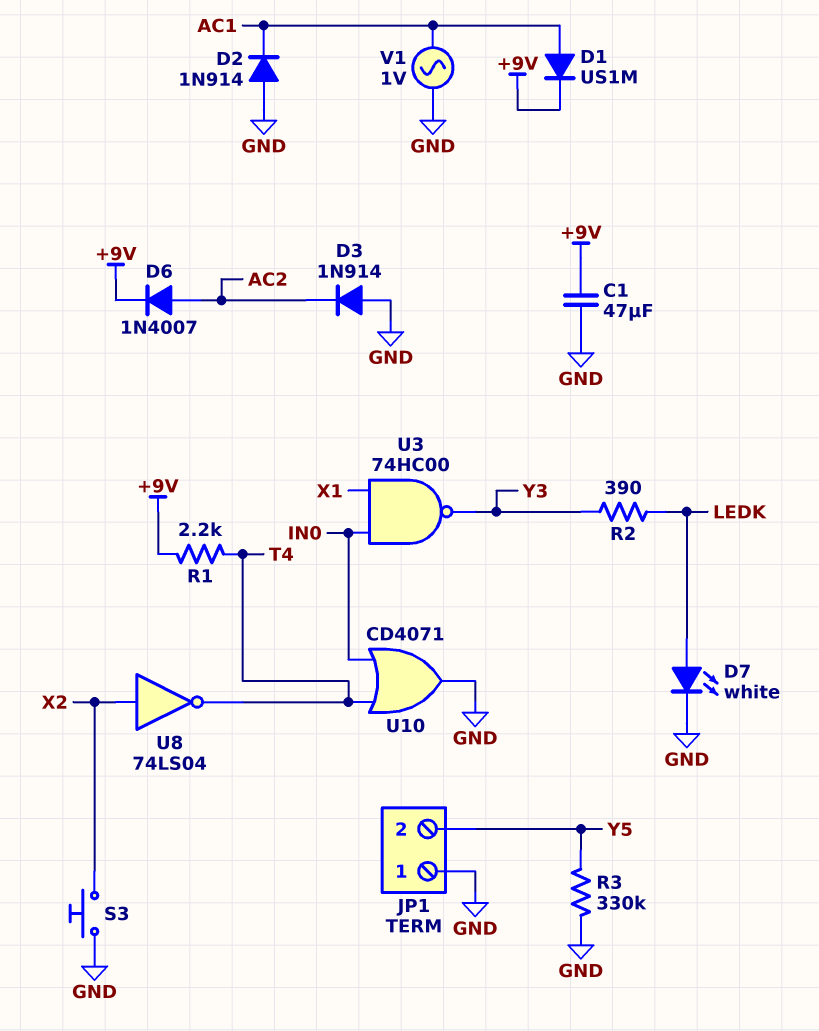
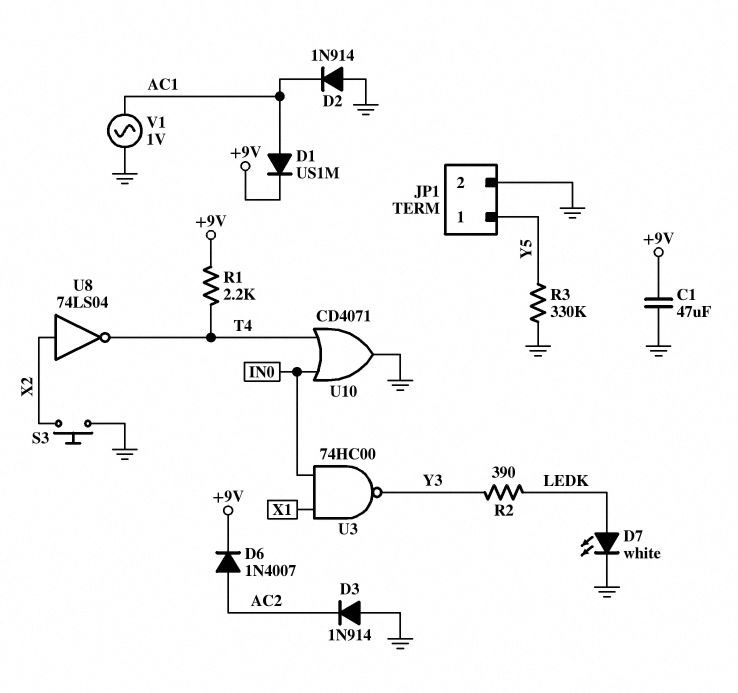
JP1 pin 1: GND -> Y5
JP1 pin 2: Y5 -> GND

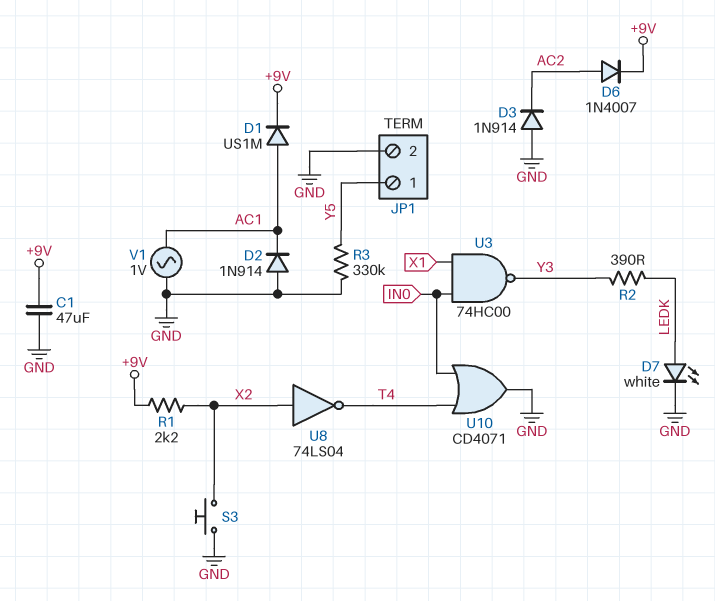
R1: 2.2k (+9V, T4) -> 2.2k (+9V, X2)

